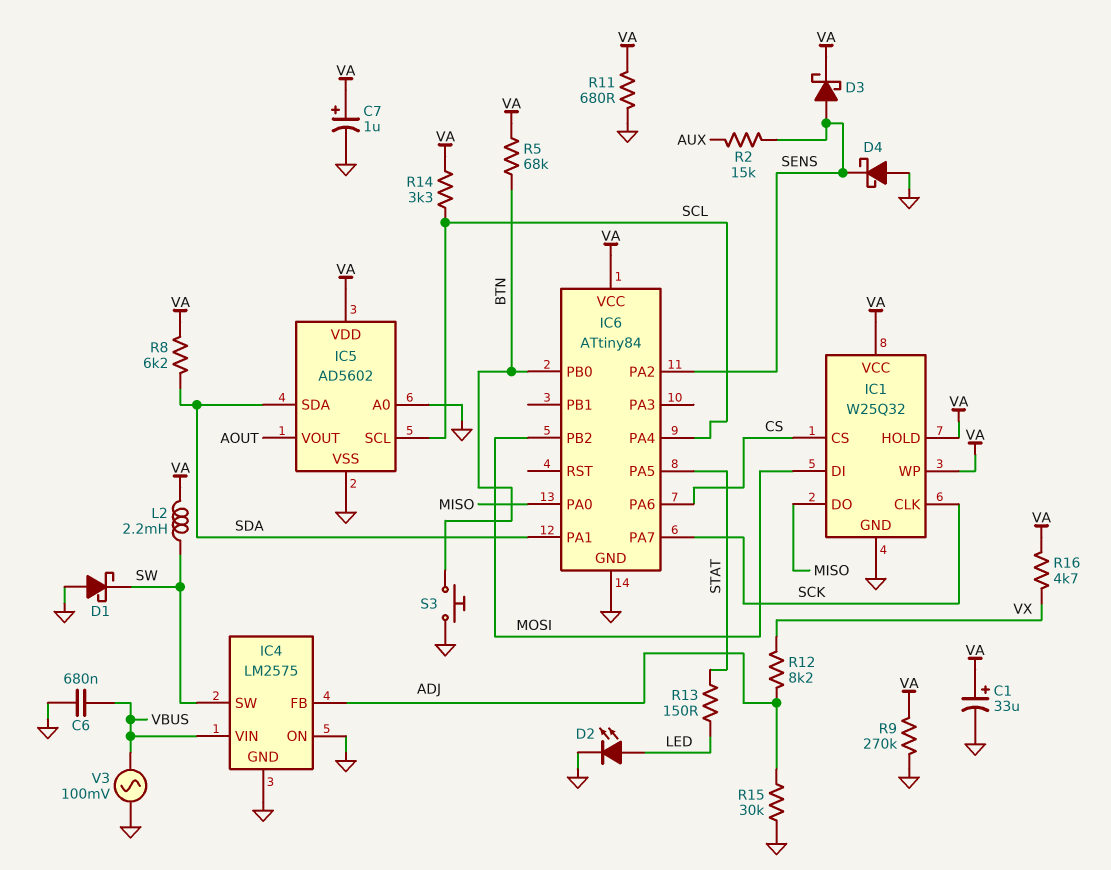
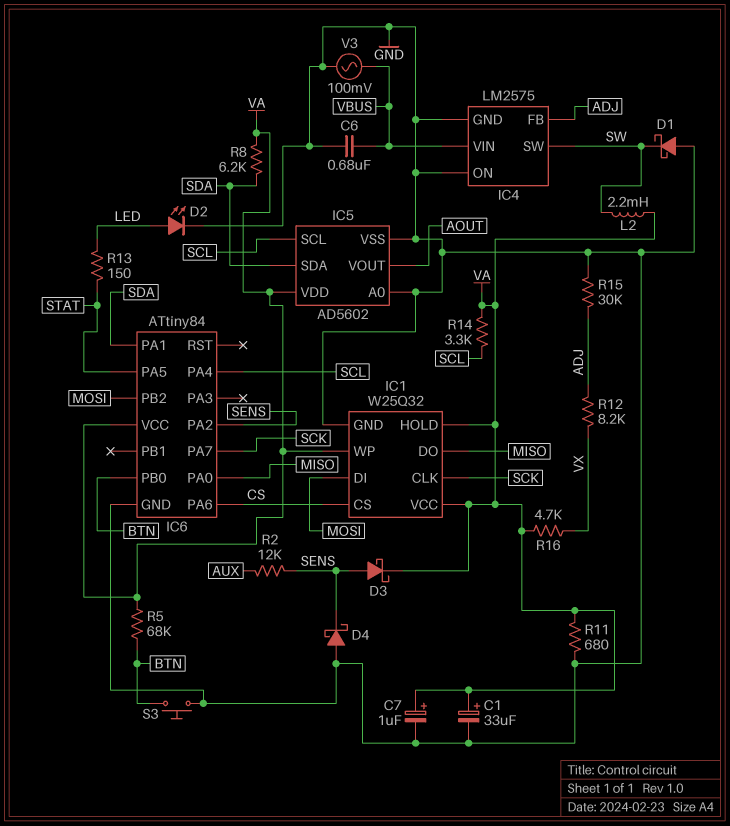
R2: 15k (AUX, SENS) -> 12k (AUX, SENS)
R9: 270k (GND, VA) -> none

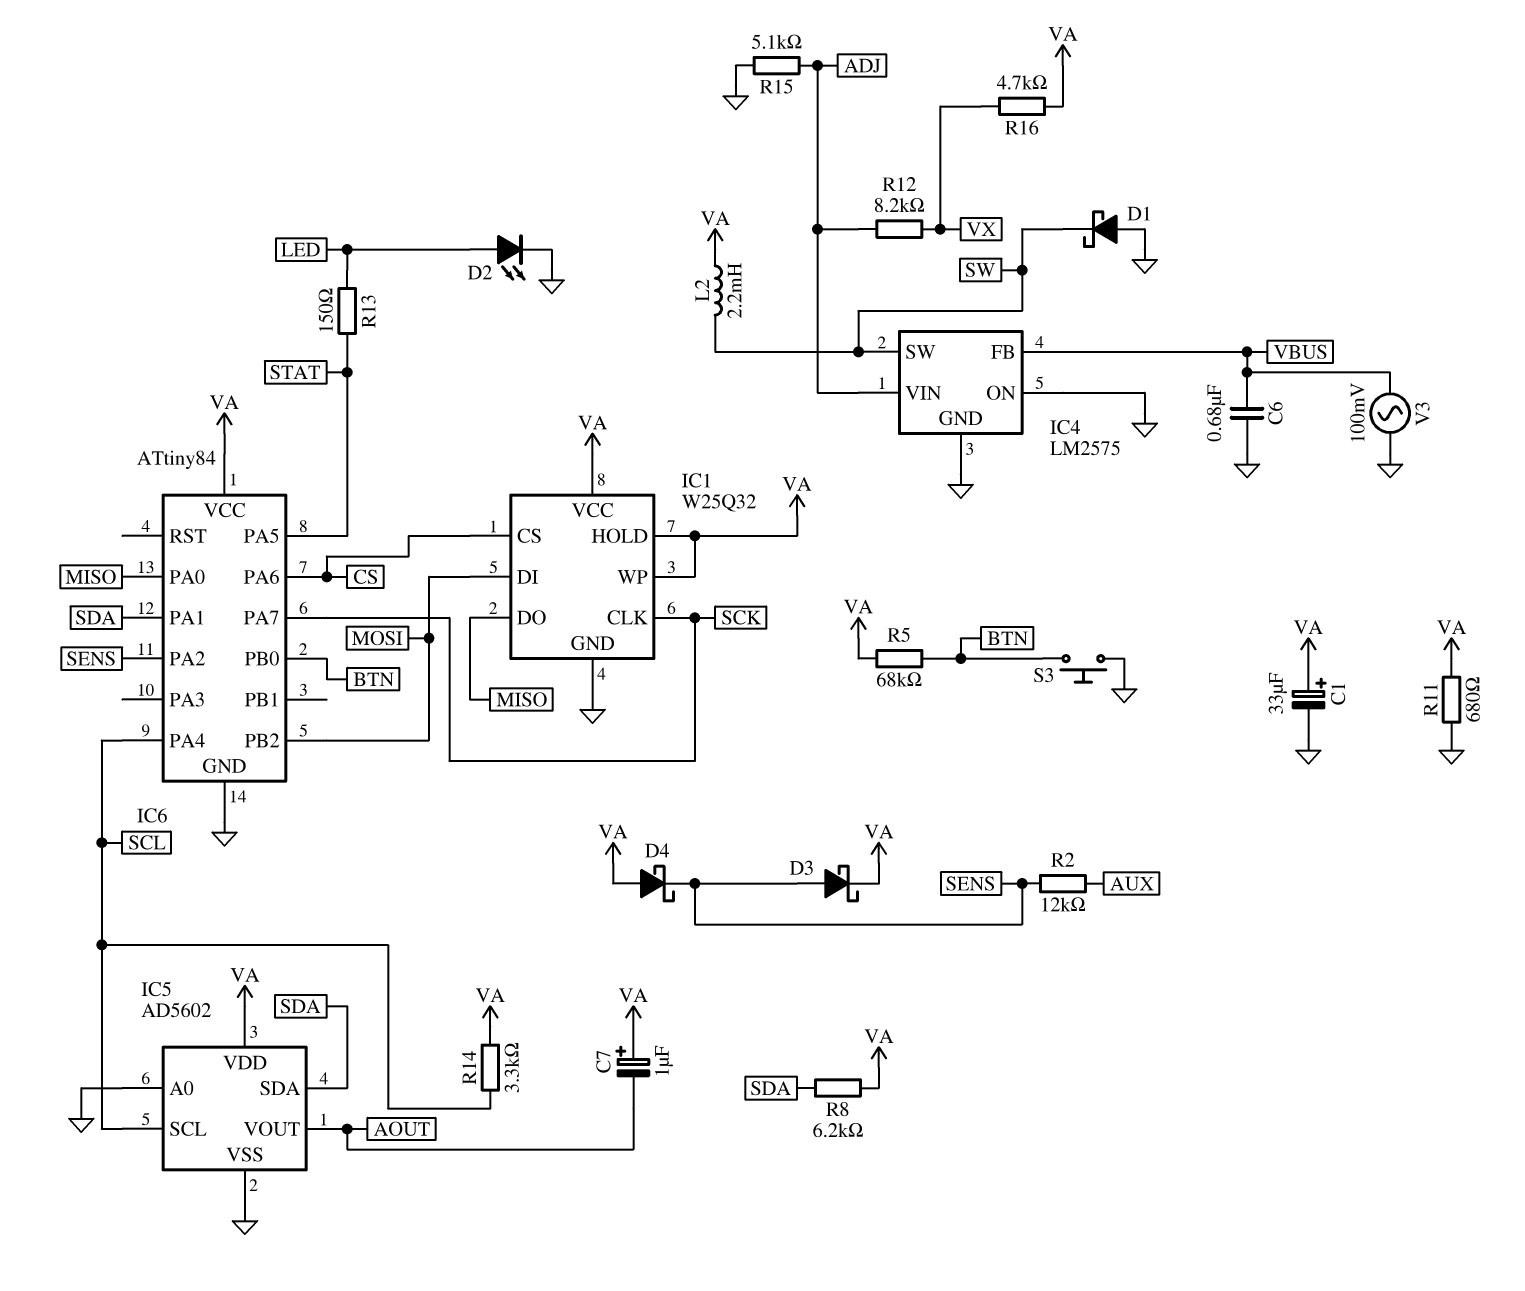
C7: 1uF (plus VA, minus GND) -> 1uF (plus VA, minus AOUT)
D4: schottky (A GND, K SENS) -> schottky (A VA, K SENS)
IC4 pin FB: ADJ -> VBUS
IC4 pin VIN: VBUS -> ADJ
R15: 30k (ADJ, GND) -> 5.1k (ADJ, GND)

